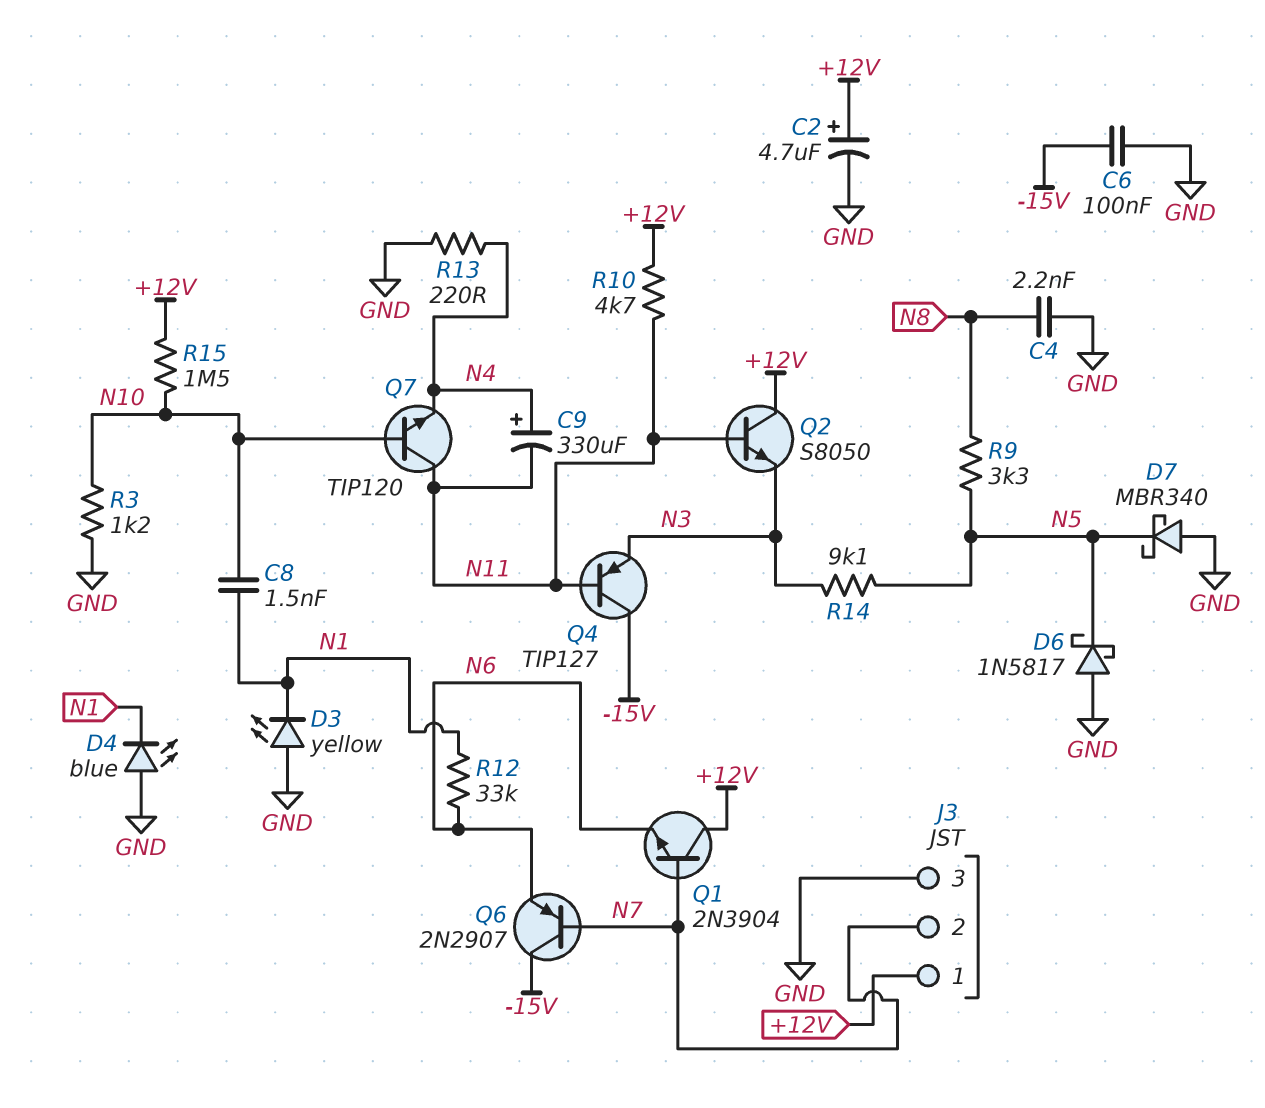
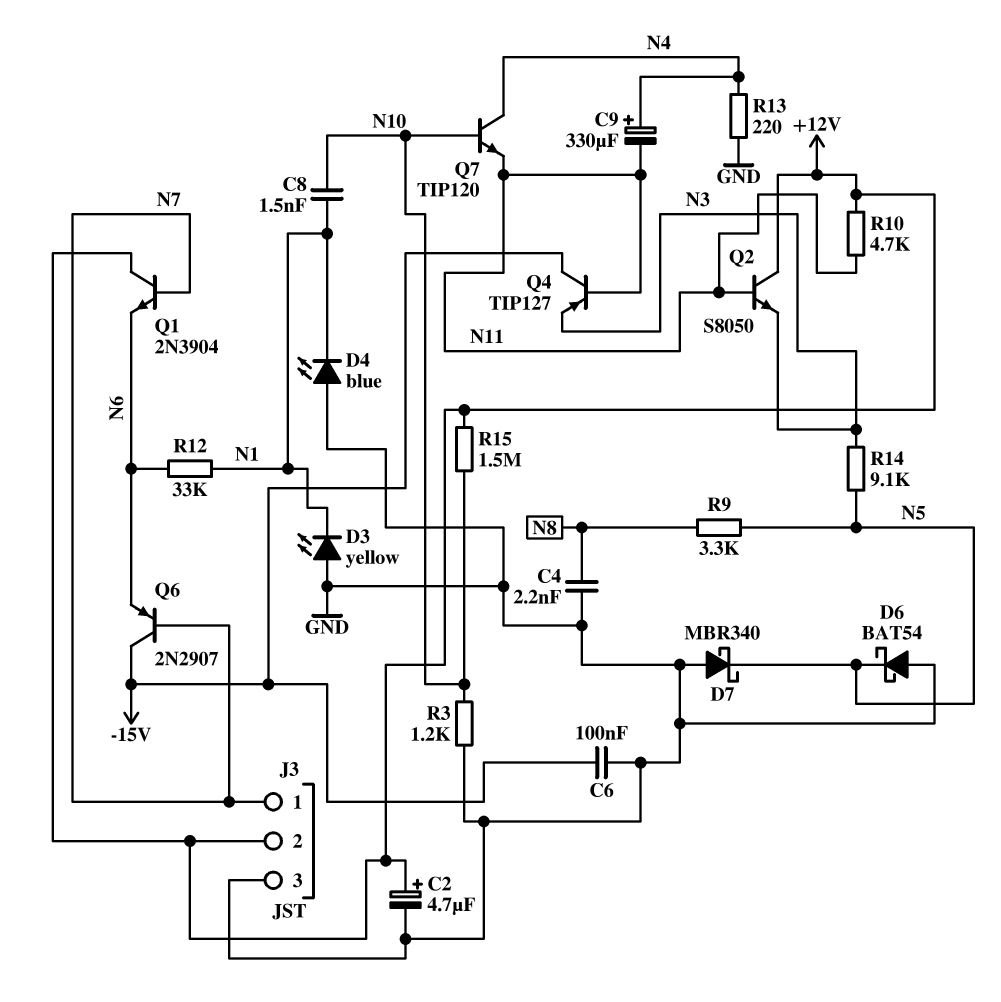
D6: schottky 1N5817 (A GND, K N5) -> schottky BAT54 (A GND, K N5)
J3 pin 1: +12V -> N7
J3 pin 2: N7 -> +12V
Q7: NPN TIP120 (B N10, C N11, E N4) -> NPN TIP120 (B N10, C N4, E N11)

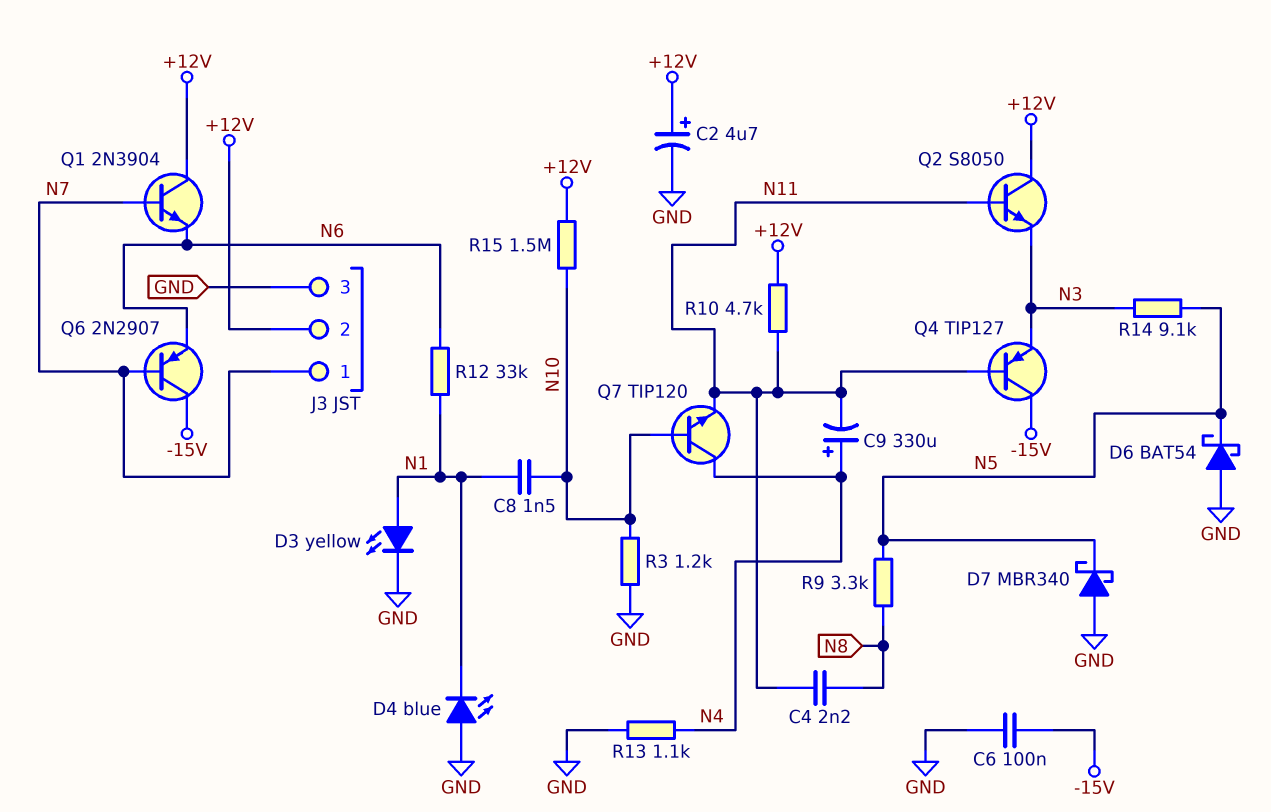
C4: 2.2nF (GND, N8) -> 2.2nF (N8, N11)
D3: LED yellow (A GND, K N1) -> LED yellow (A N1, K GND)
R13: 220 (GND, N4) -> 1.1k (GND, N4)

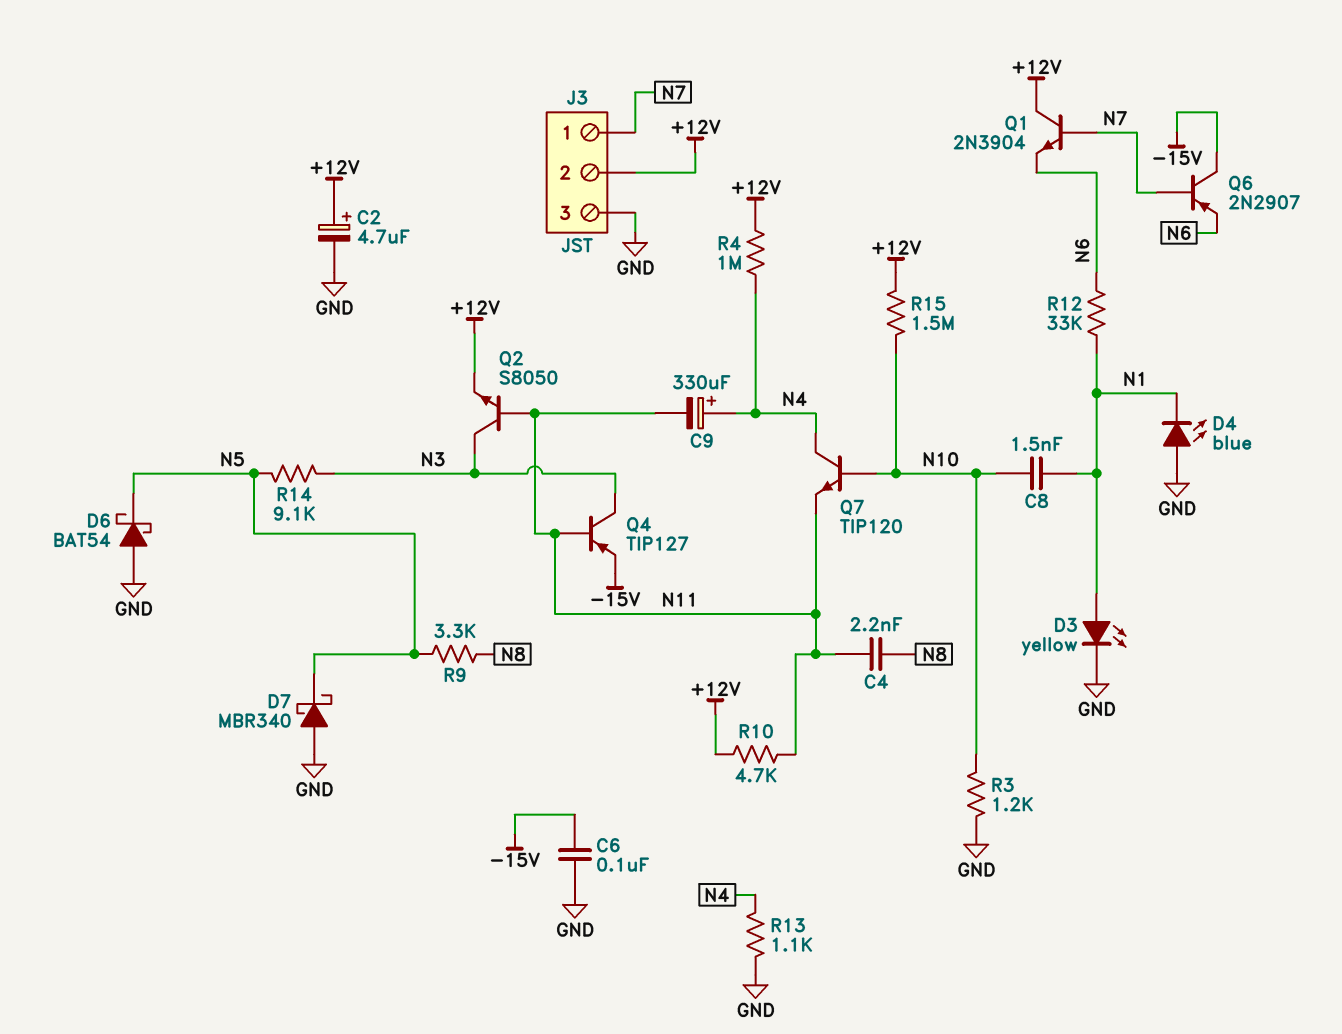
Q2: NPN S8050 (B N11, C +12V, E N3) -> NPN S8050 (B N11, C N3, E +12V)
Q4: PNP TIP127 (B N11, C -15V, E N3) -> PNP TIP127 (B N11, C N3, E -15V)
R4: none -> 1M (+12V, N4)

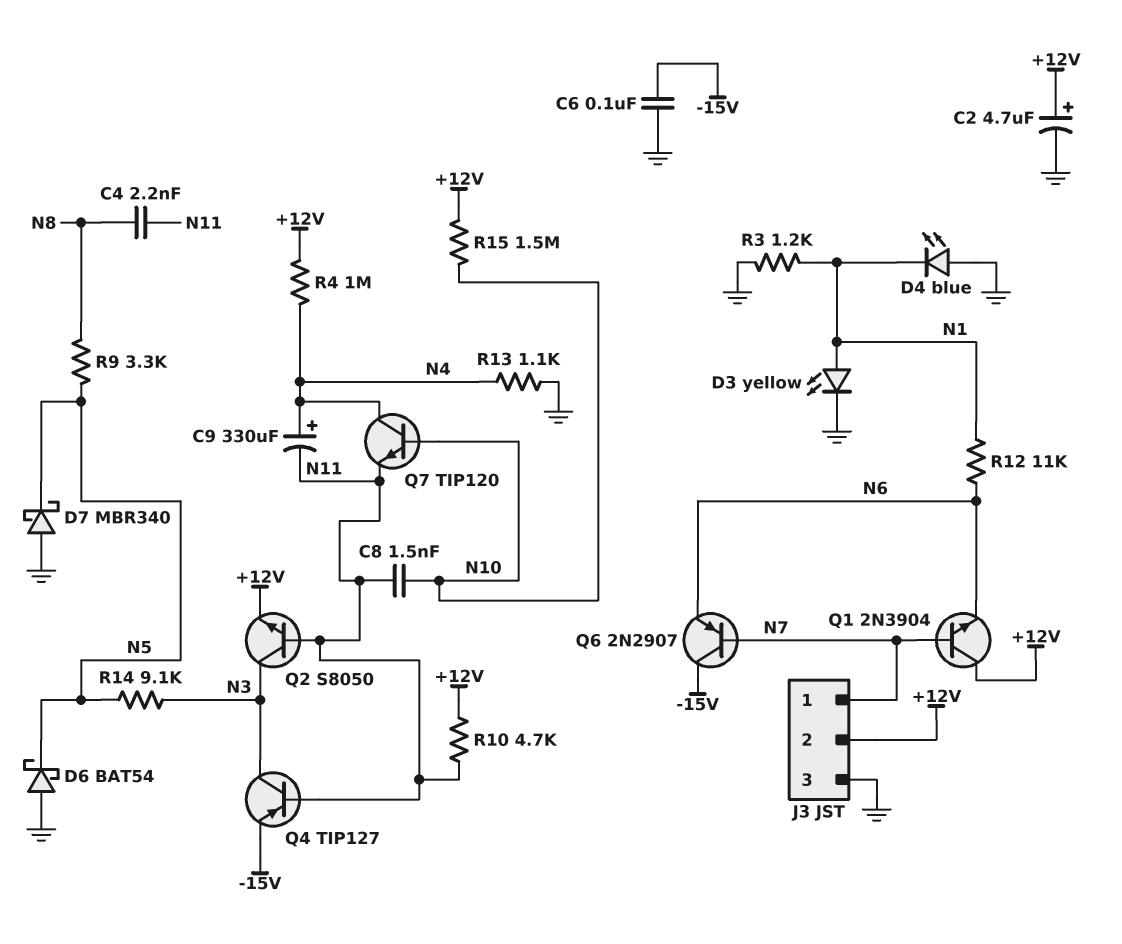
C8: 1.5nF (N1, N10) -> 1.5nF (N10, N11)
R3: 1.2k (GND, N10) -> 1.2k (GND, N1)
R12: 33k (N1, N6) -> 11k (N1, N6)

